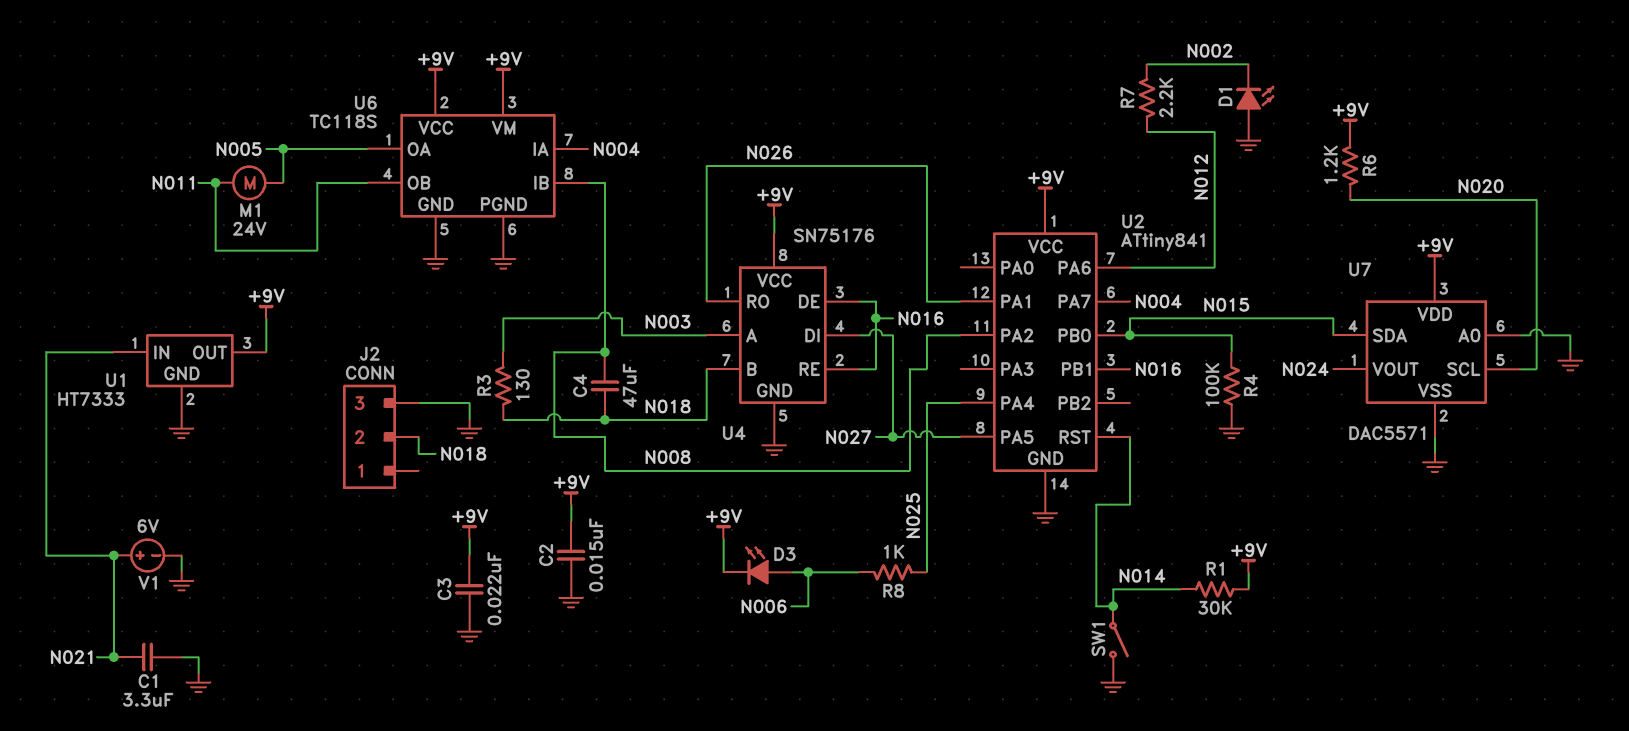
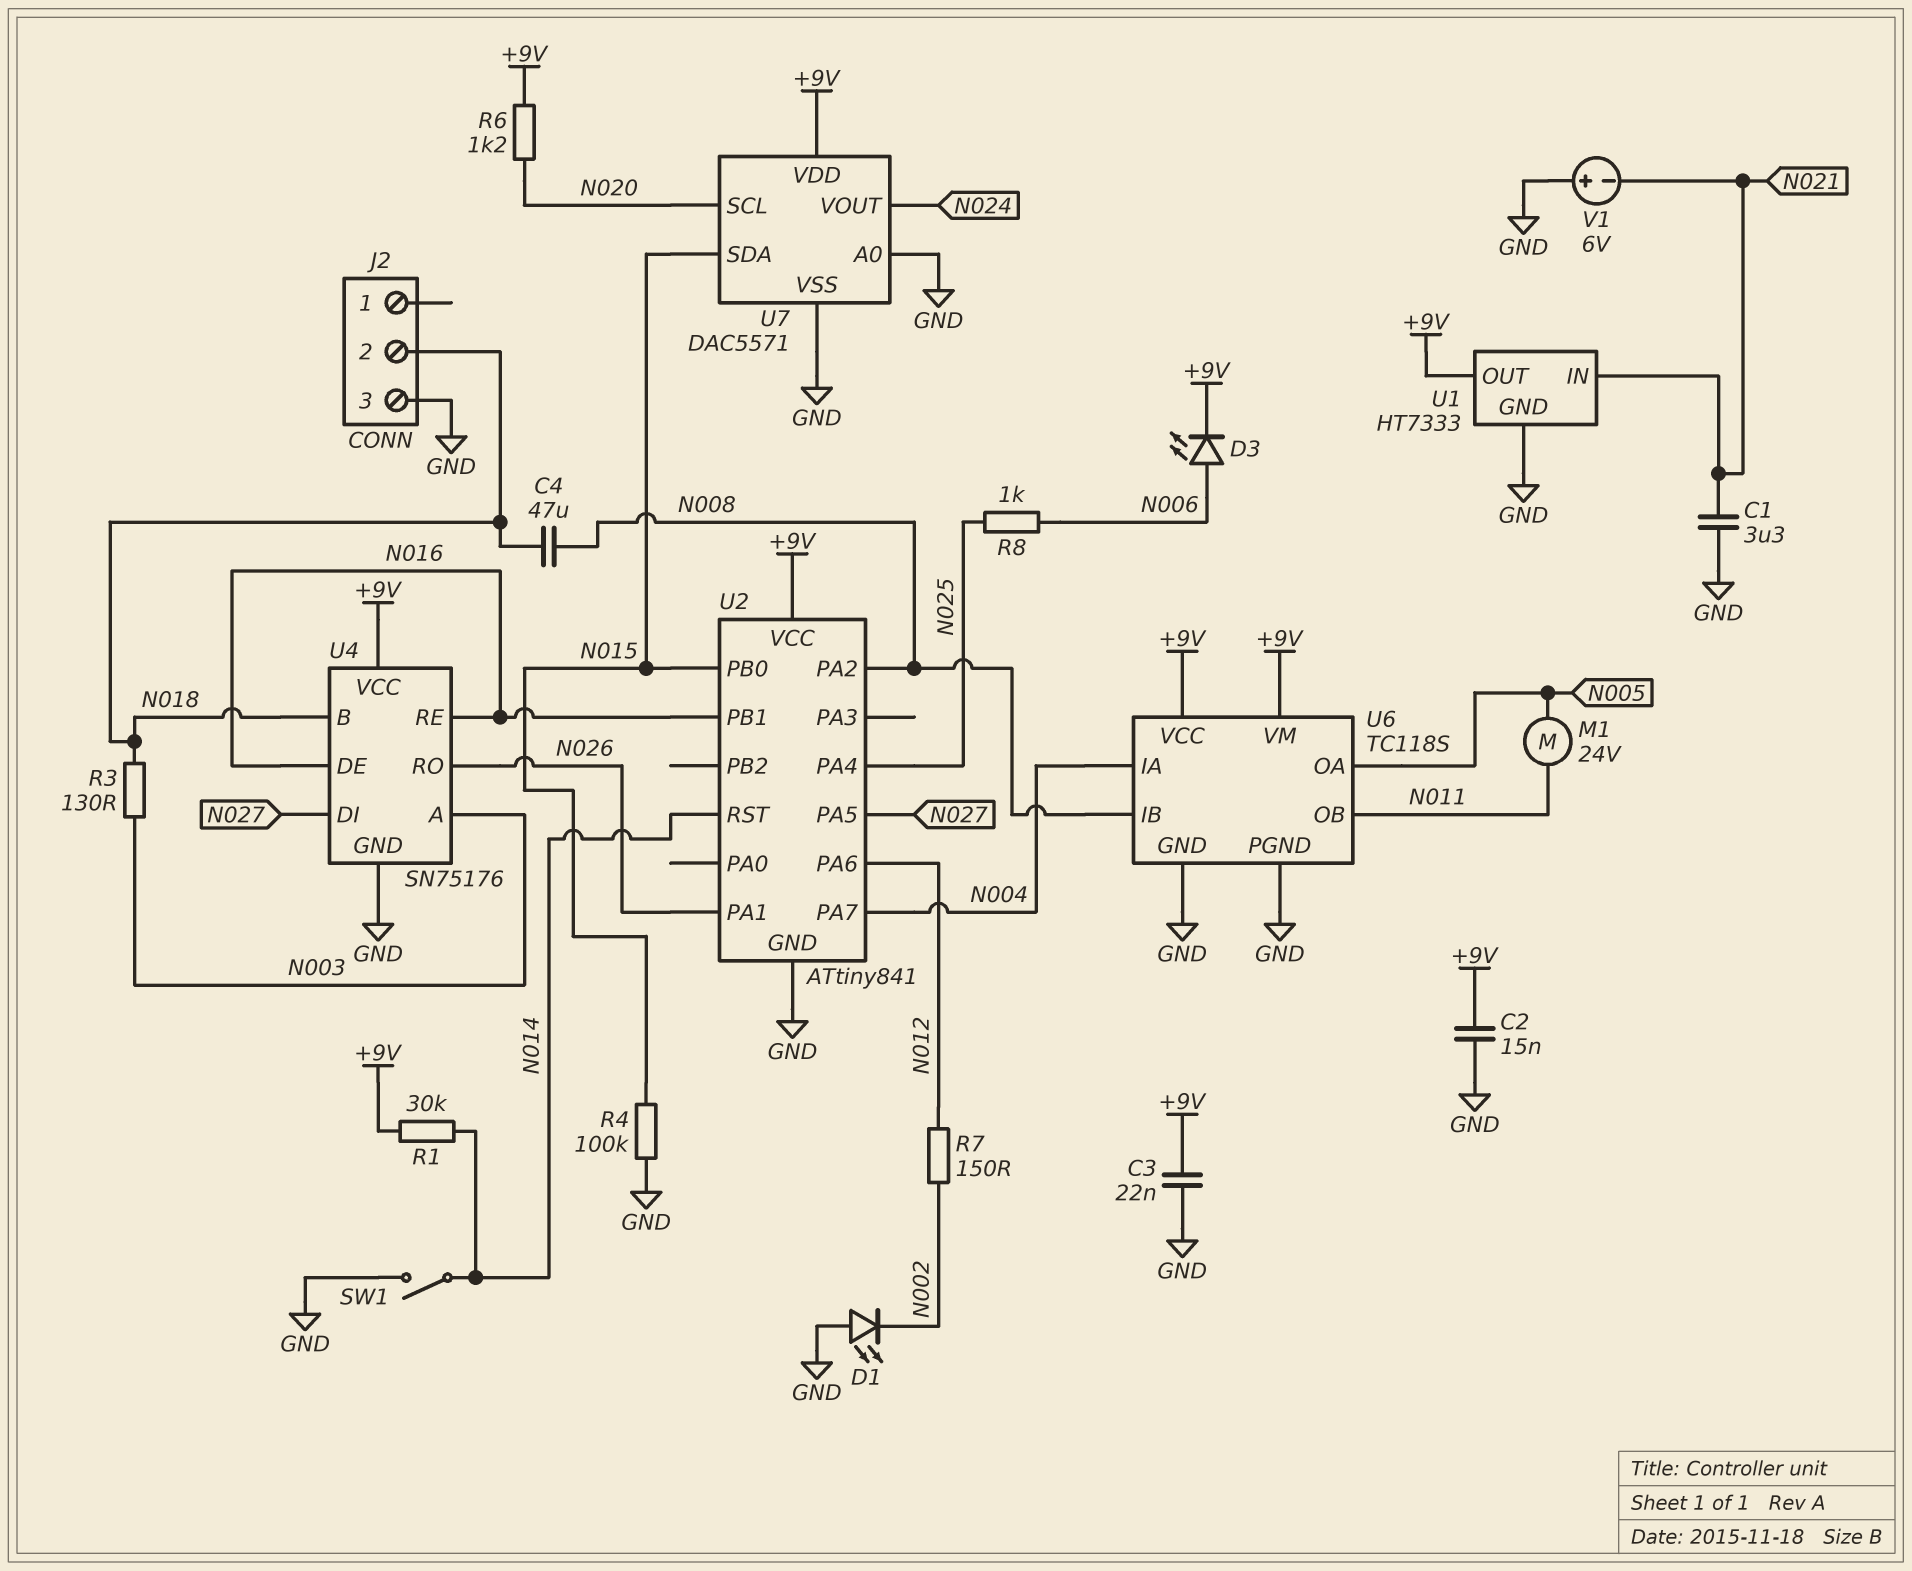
R7: 2.2k (N002, N012) -> 150 (N002, N012)
V1: 6V (plus N021, minus GND) -> 6V (plus GND, minus N021)

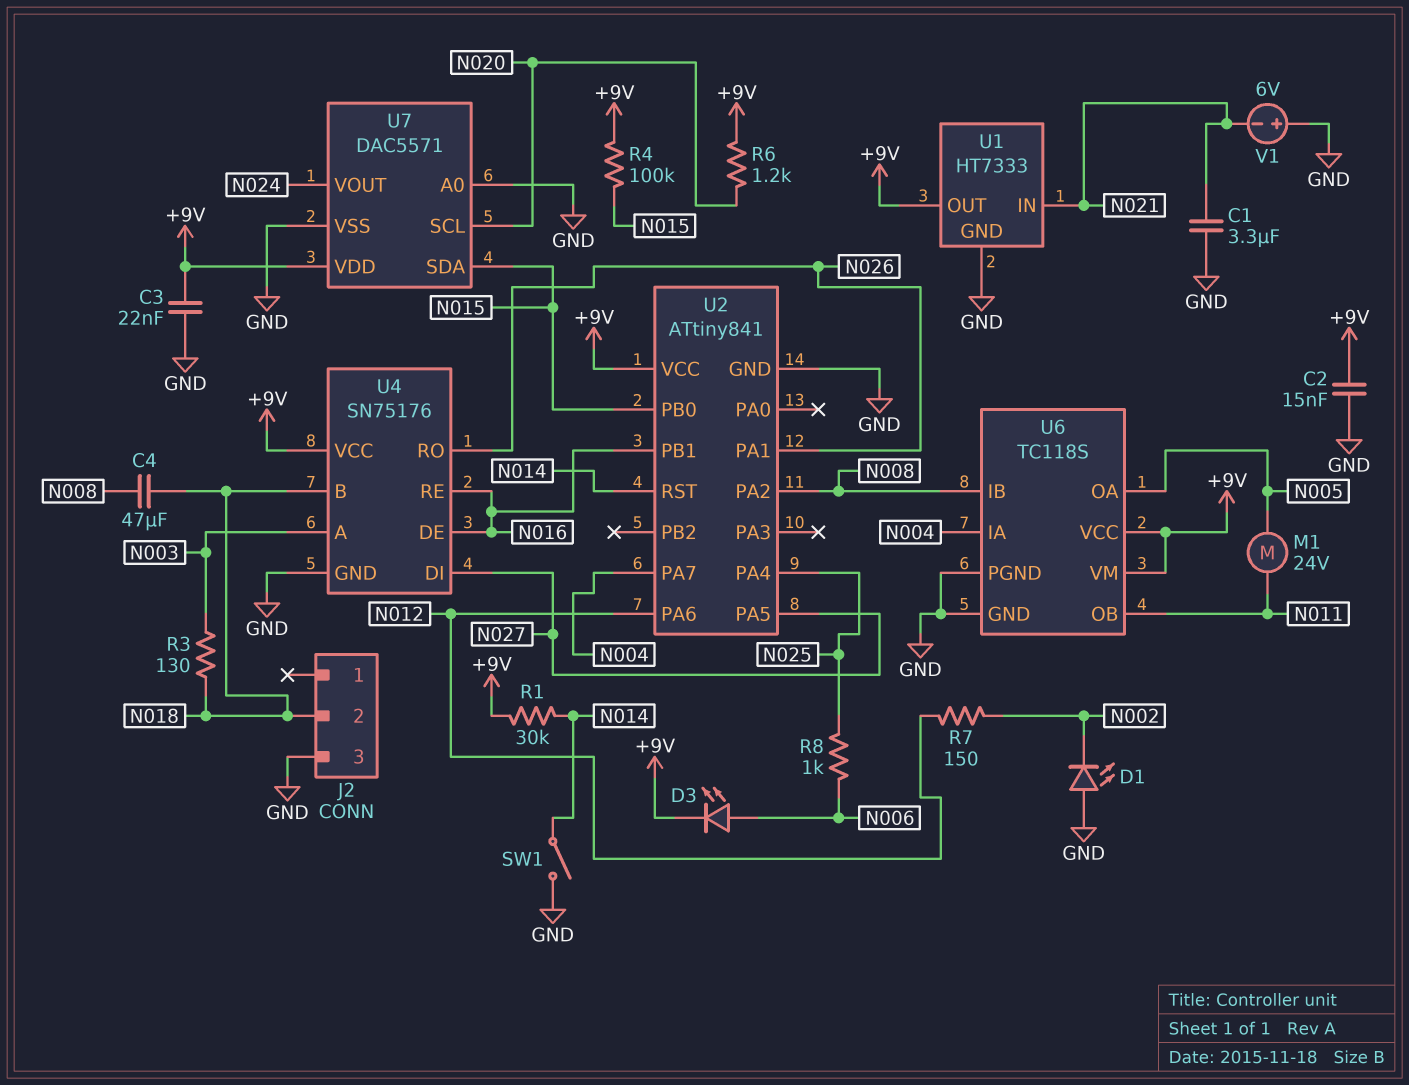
R4: 100k (GND, N015) -> 100k (+9V, N015)

